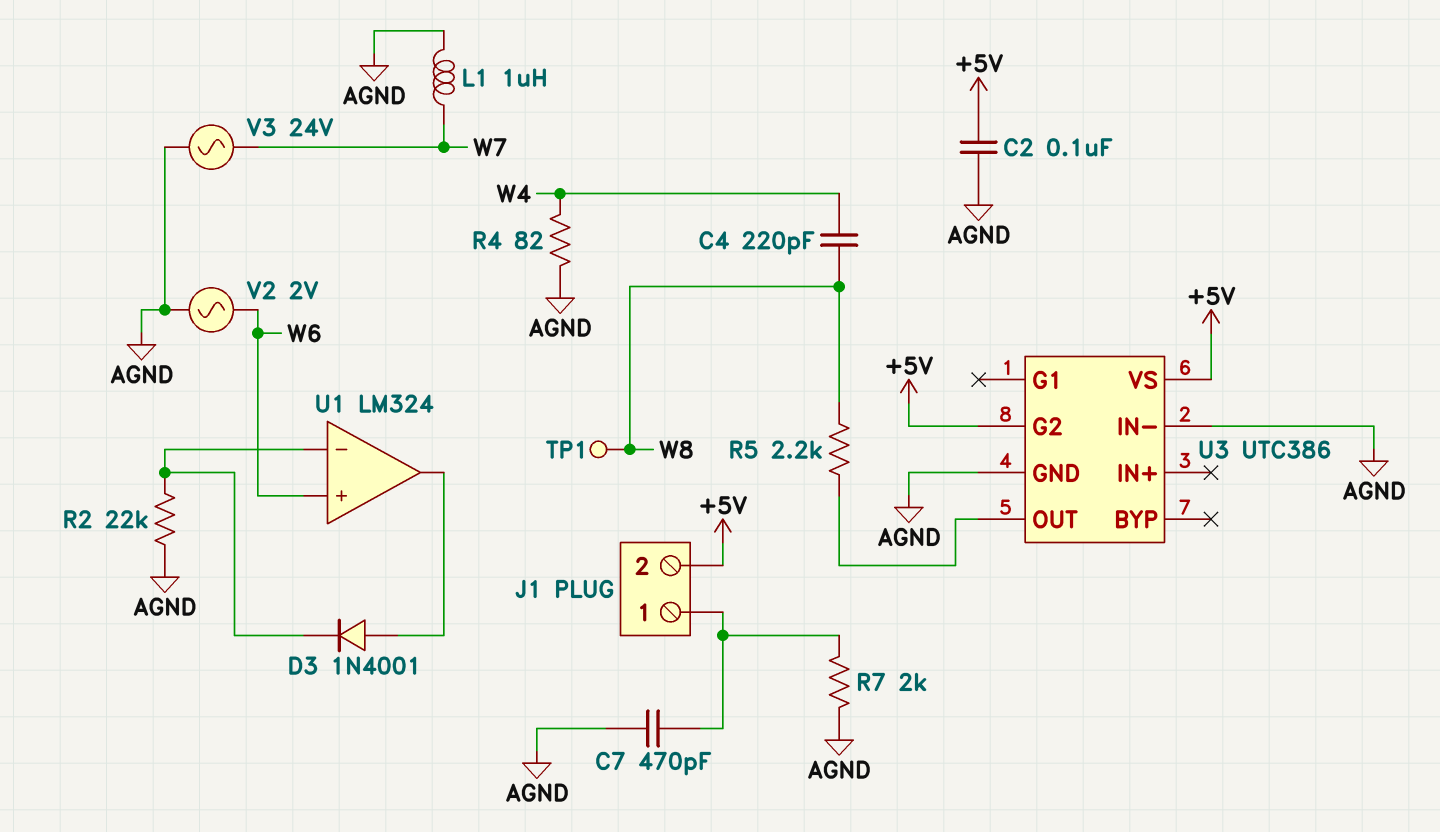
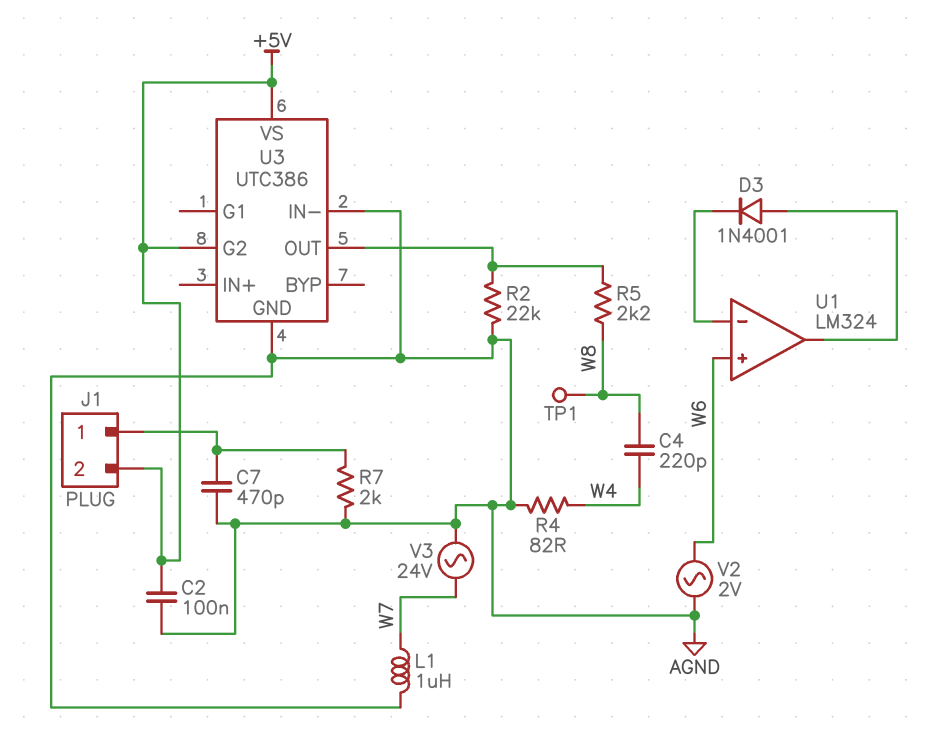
R2: 22k (AGND, U1/in-) -> 22k (AGND, U3/OUT)

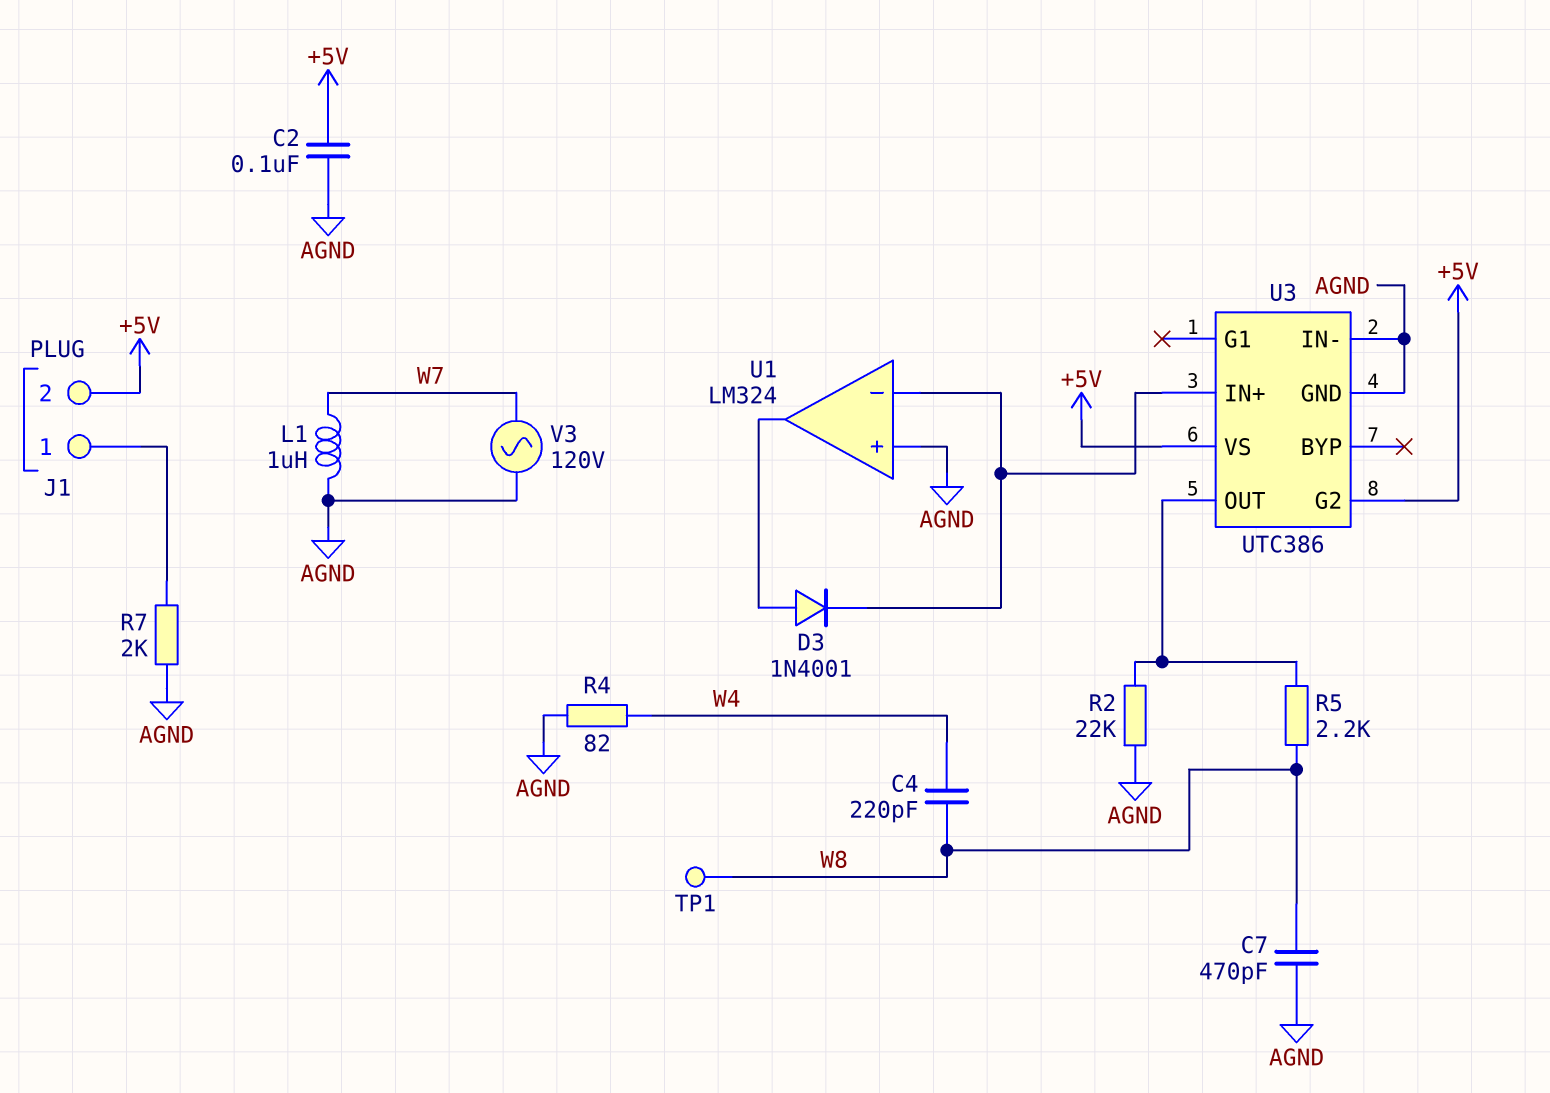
C7: 470pF (AGND, J1/1) -> 470pF (AGND, W8)
U1 pin in+: W6 -> AGND
U3 pin IN+: none -> U1/in-
V2: AC 2V (AGND, W6) -> none
V3: AC 24V (AGND, W7) -> AC 120V (AGND, W7)

